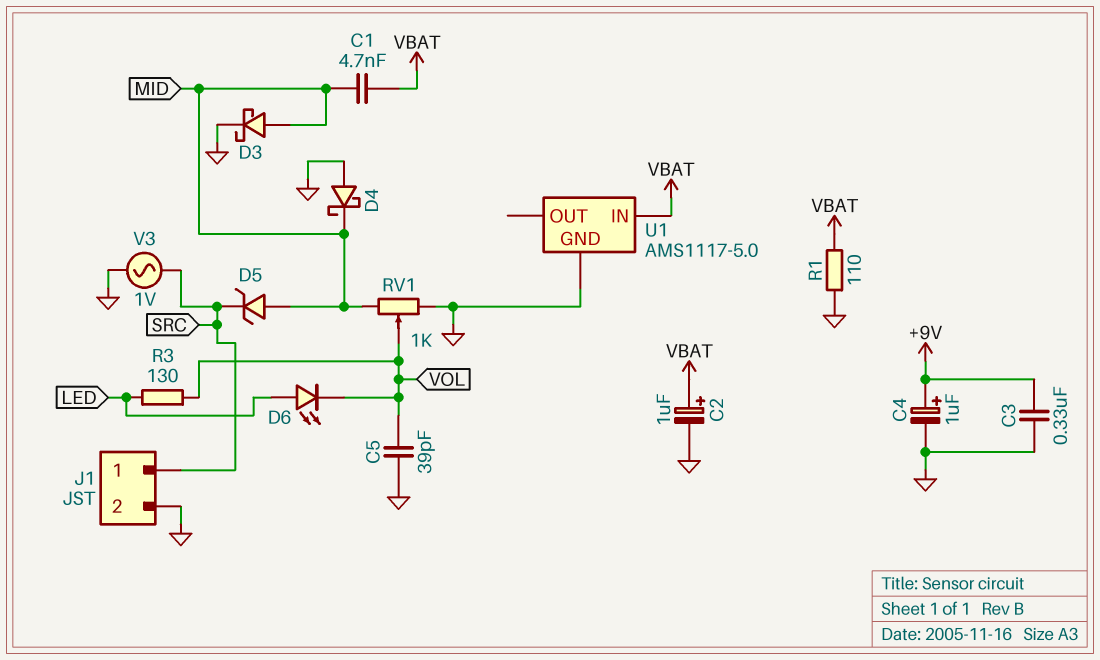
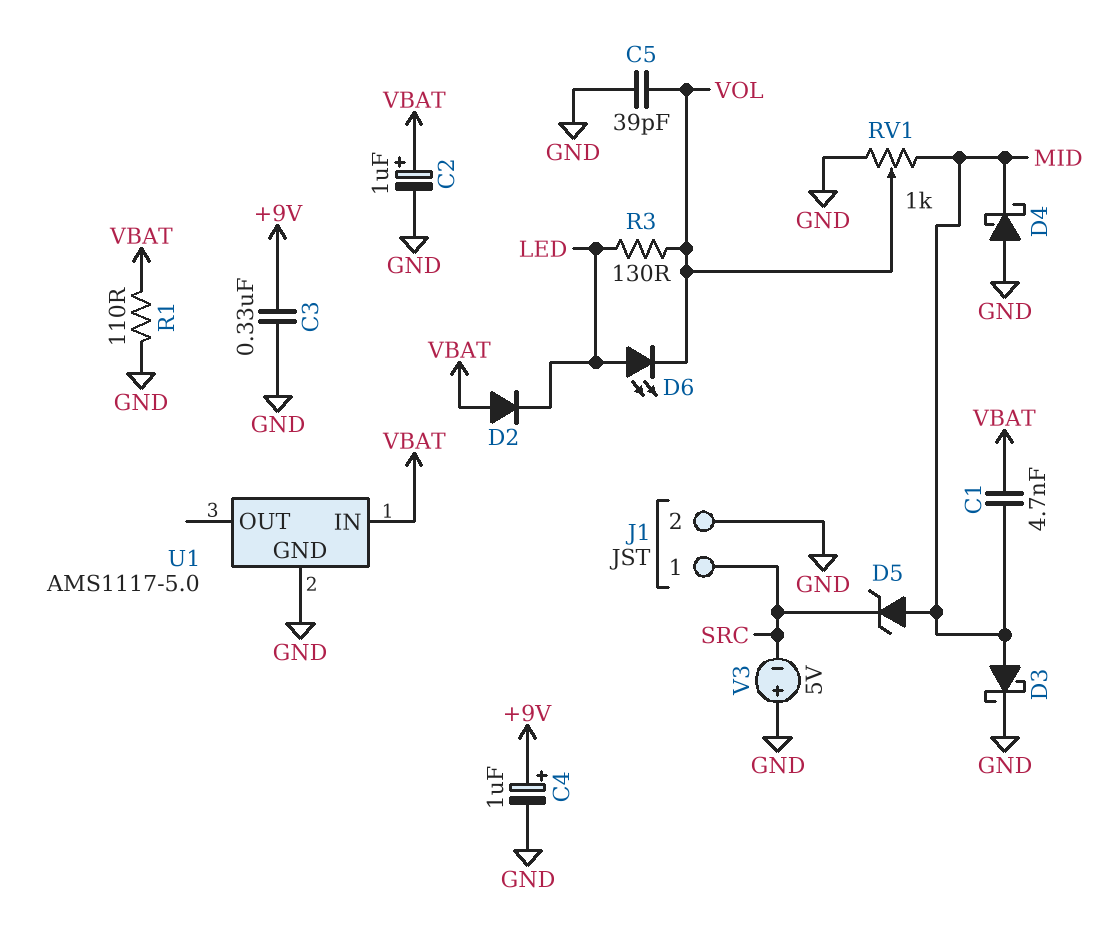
D2: none -> diode (A VBAT, K LED)
V3: AC 1V (GND, SRC) -> 5V (plus GND, minus SRC)

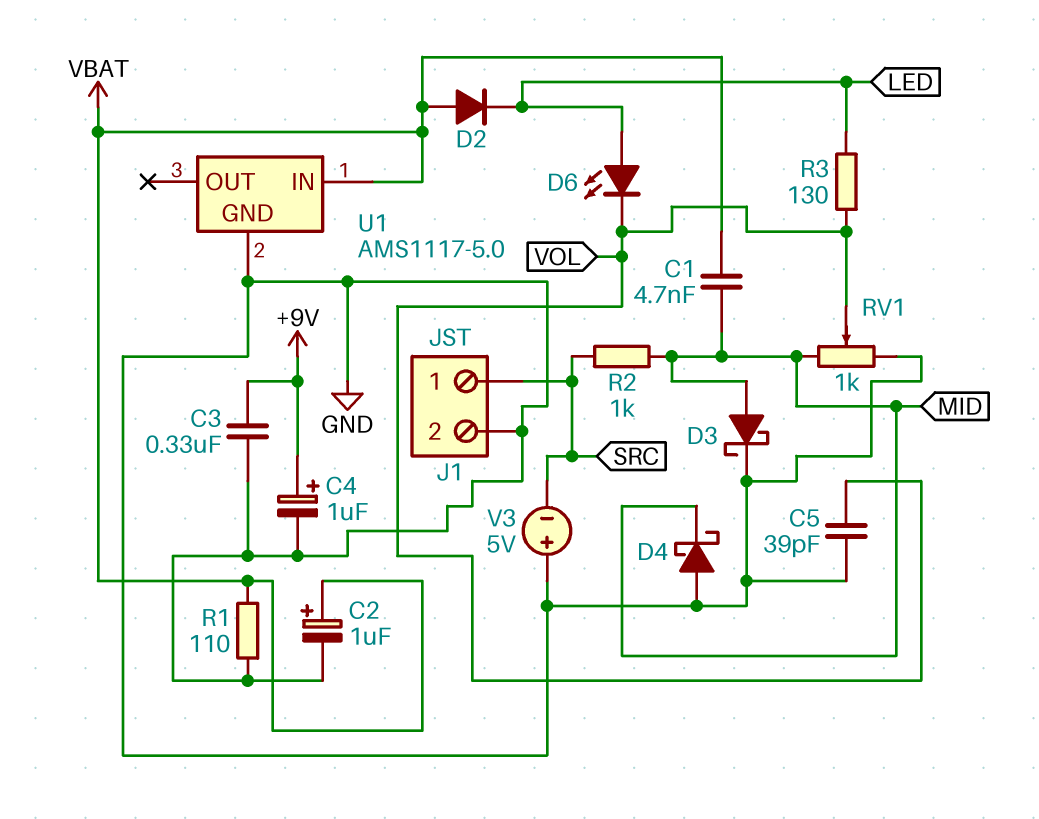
D5: zener (A MID, K SRC) -> none
R2: none -> 1k (MID, SRC)

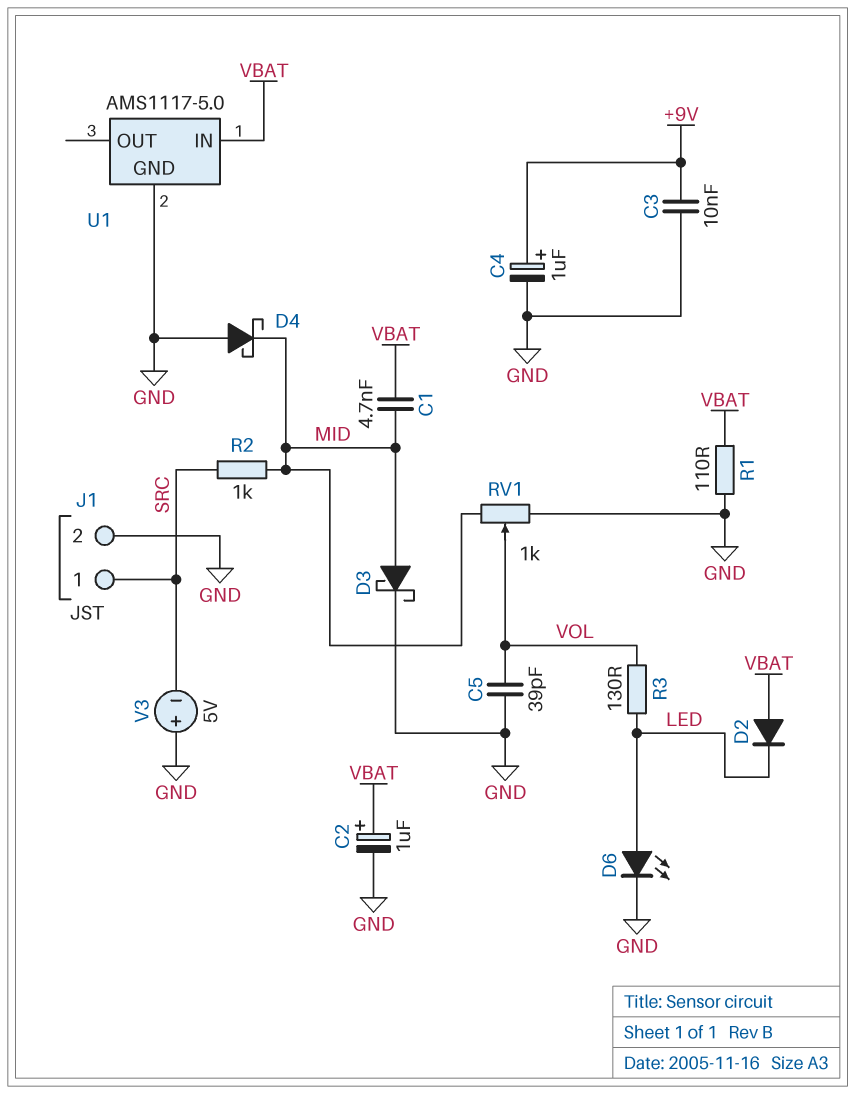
C3: 330nF (+9V, GND) -> 10nF (+9V, GND)
D6: LED (A LED, K VOL) -> LED (A LED, K GND)

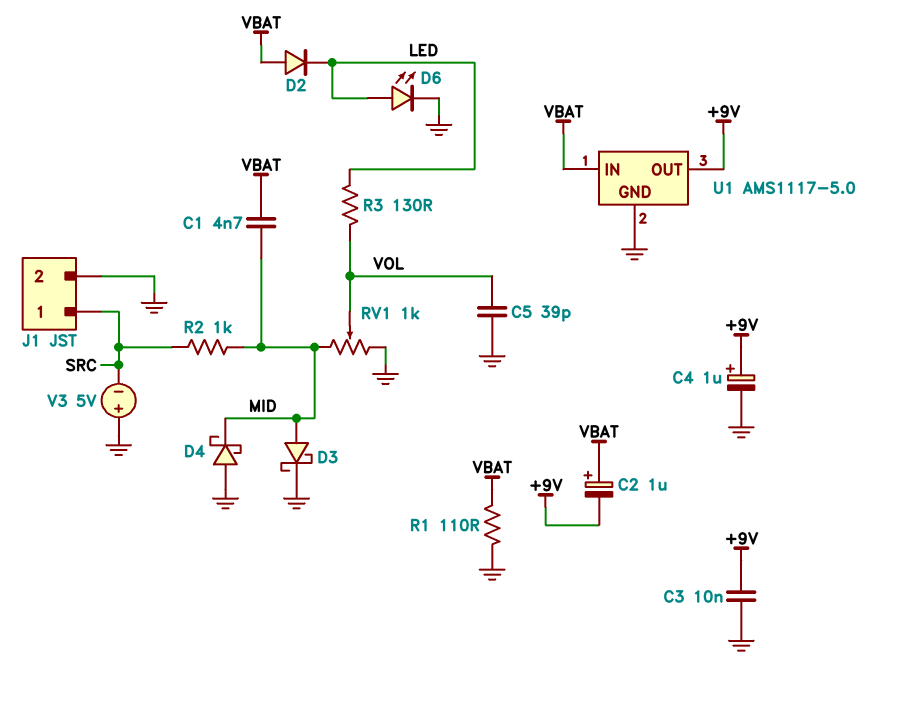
C2: 1uF (plus VBAT, minus GND) -> 1uF (plus VBAT, minus +9V)
U1 pin OUT: none -> +9V

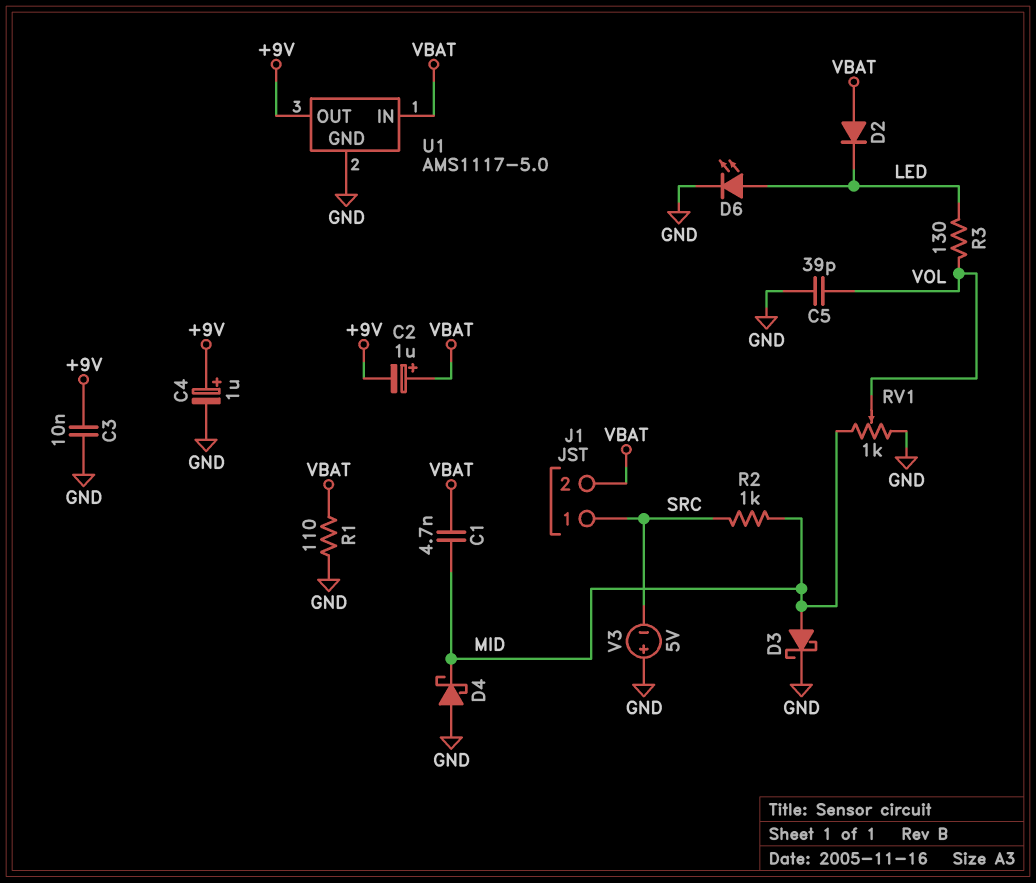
J1 pin 2: GND -> VBAT

